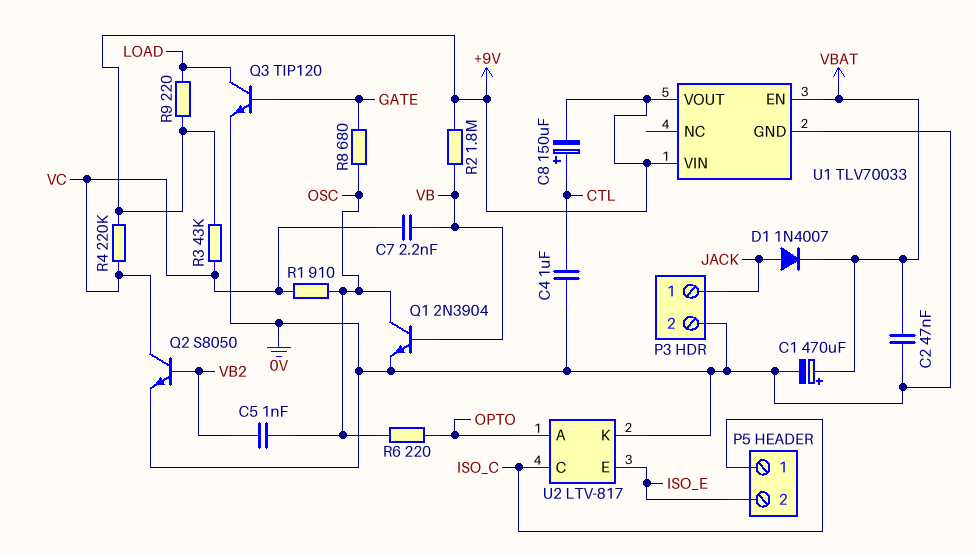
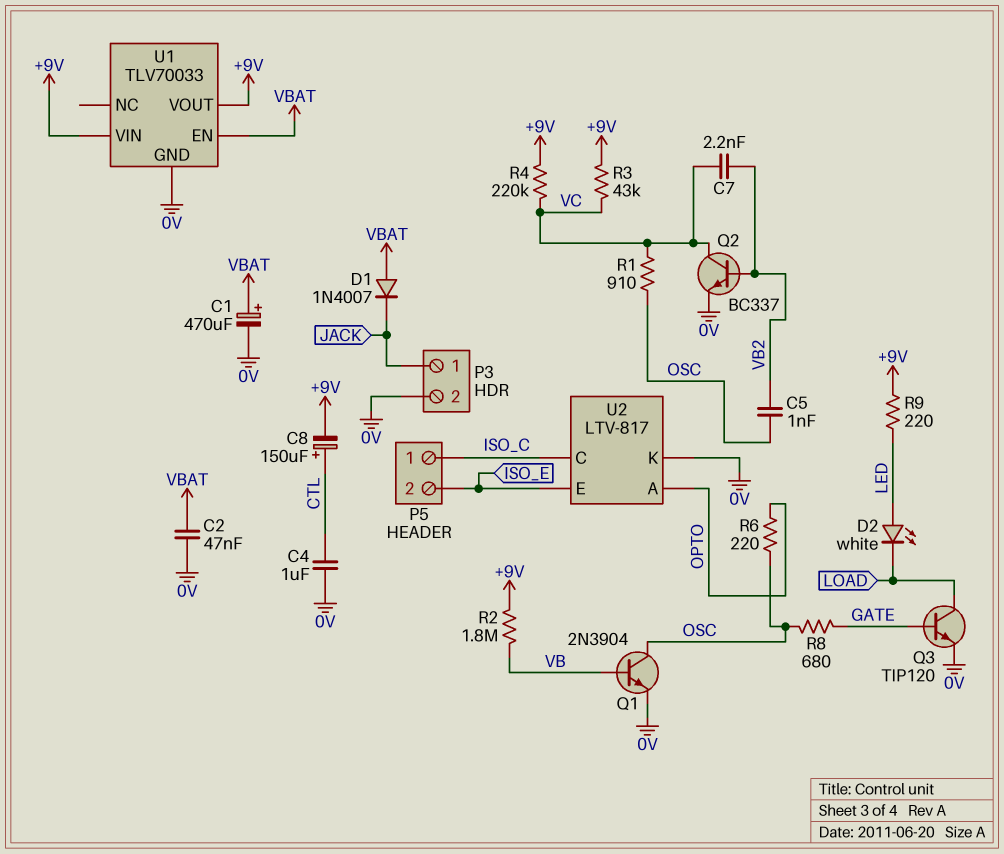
C7: 2.2nF (VB, VC) -> 2.2nF (VB2, VC)
D1: diode 1N4007 (A JACK, K VBAT) -> diode 1N4007 (A VBAT, K JACK)
D2: none -> LED white (A LED, K LOAD)
Q2: NPN S8050 (B VB2, C VC, E 0V) -> NPN BC337 (B VB2, C VC, E 0V)
R9: 220 (+9V, LOAD) -> 220 (+9V, LED)

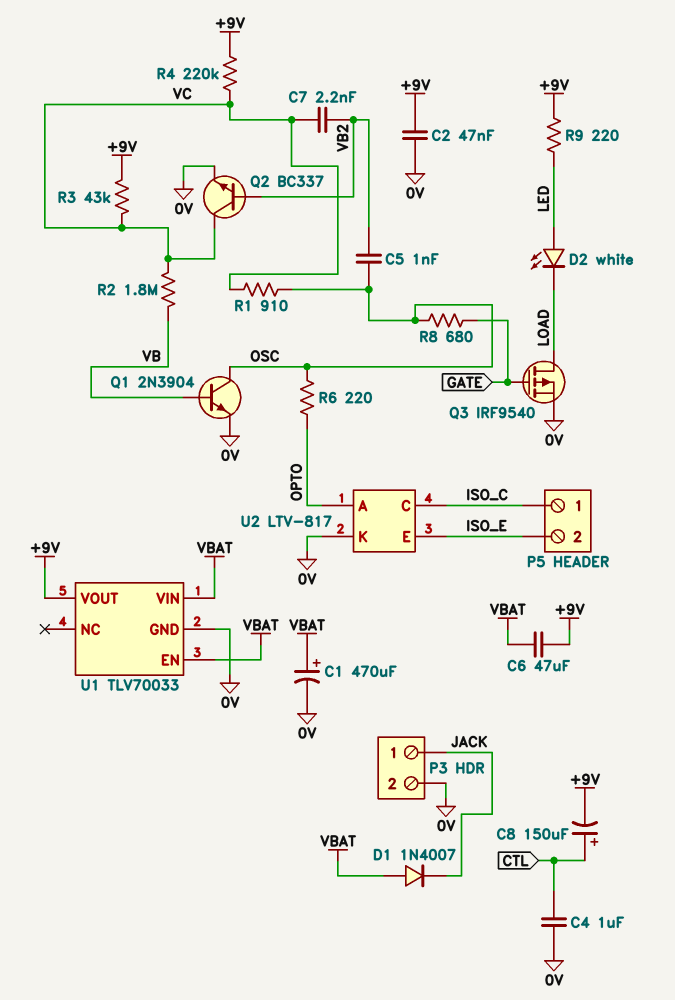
C2: 47nF (0V, VBAT) -> 47nF (+9V, 0V)
C6: none -> 47uF (+9V, VBAT)
Q3: NPN TIP120 (B GATE, C LOAD, E 0V) -> PMOS IRF9540 (G GATE, D LOAD, S 0V)
R2: 1.8M (+9V, VB) -> 1.8M (VB, VC)
U1 pin VIN: +9V -> VBAT

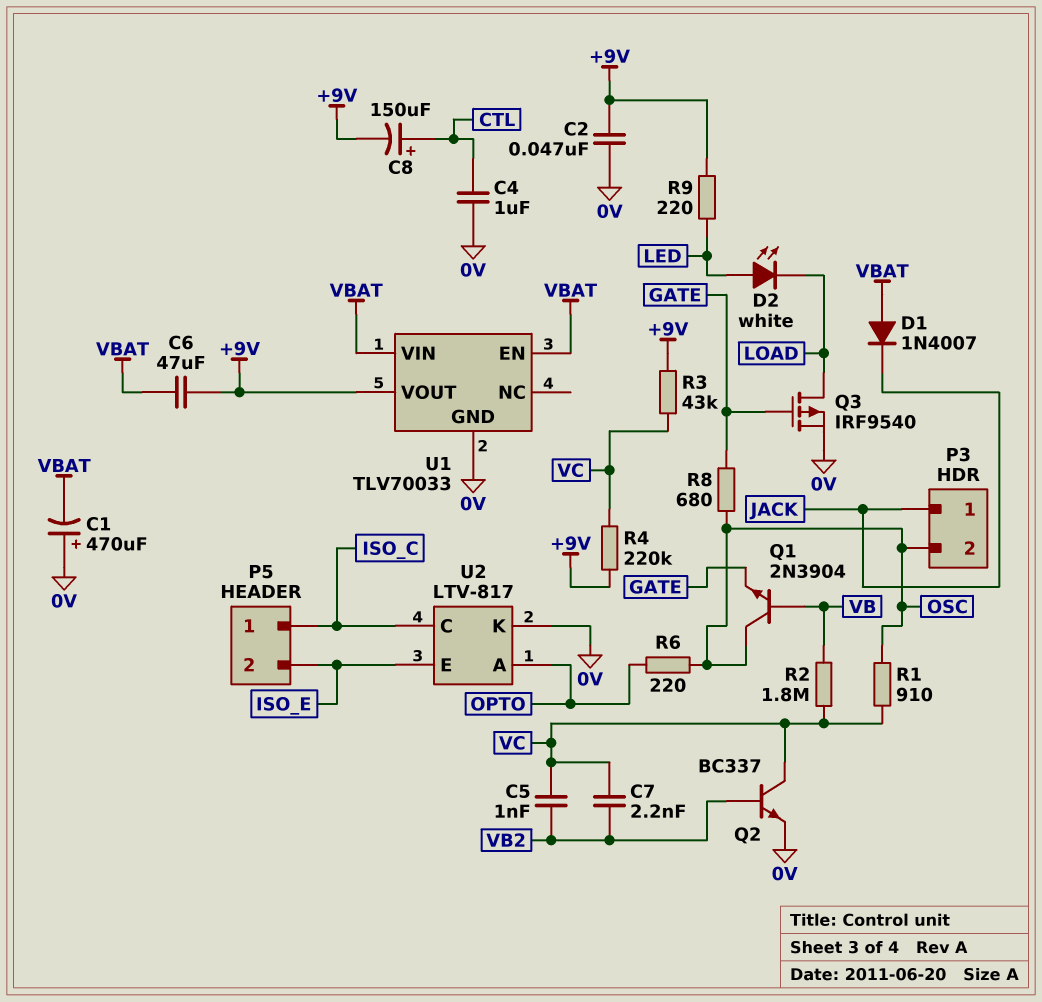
C1: 470uF (plus VBAT, minus 0V) -> 470uF (plus 0V, minus VBAT)
C5: 1nF (OSC, VB2) -> 1nF (VB2, VC)
P3 pin 2: 0V -> OSC
Q1: NPN 2N3904 (B VB, C OSC, E 0V) -> NPN 2N3904 (B VB, C OSC, E GATE)

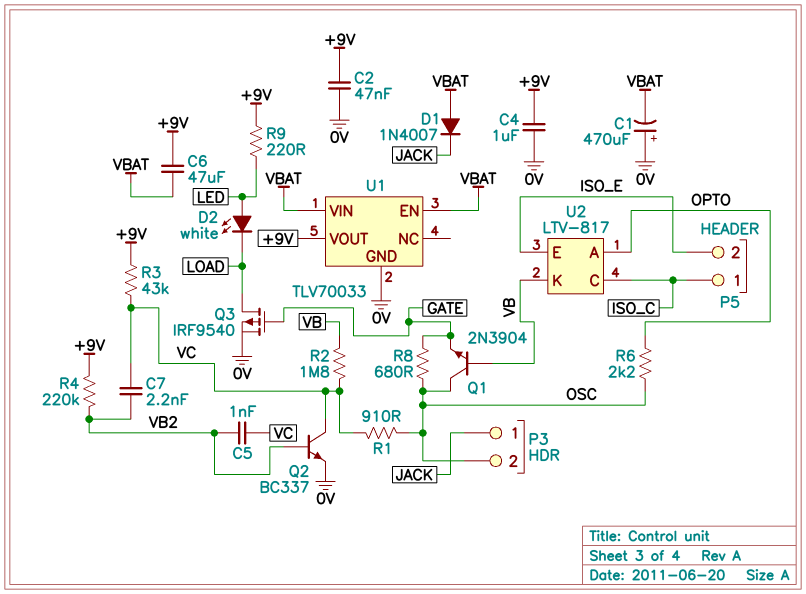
C4: 1uF (0V, CTL) -> 1uF (+9V, 0V)
C8: 150uF (plus CTL, minus +9V) -> none
R4: 220k (+9V, VC) -> 220k (+9V, VB2)
R6: 220 (OPTO, OSC) -> 2.2k (OPTO, OSC)
U2 pin K: 0V -> VB

